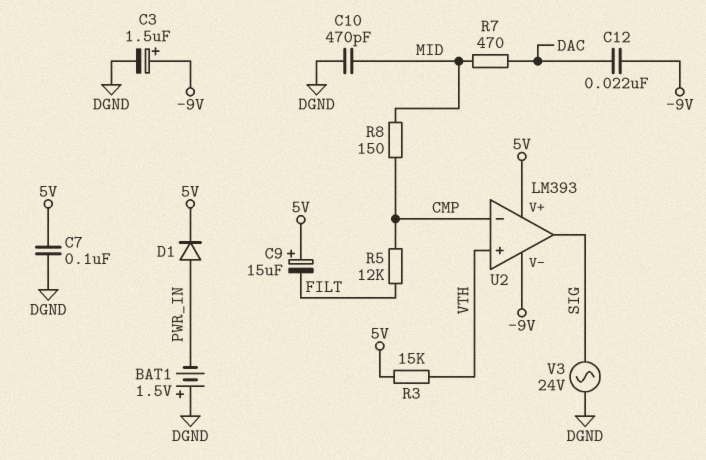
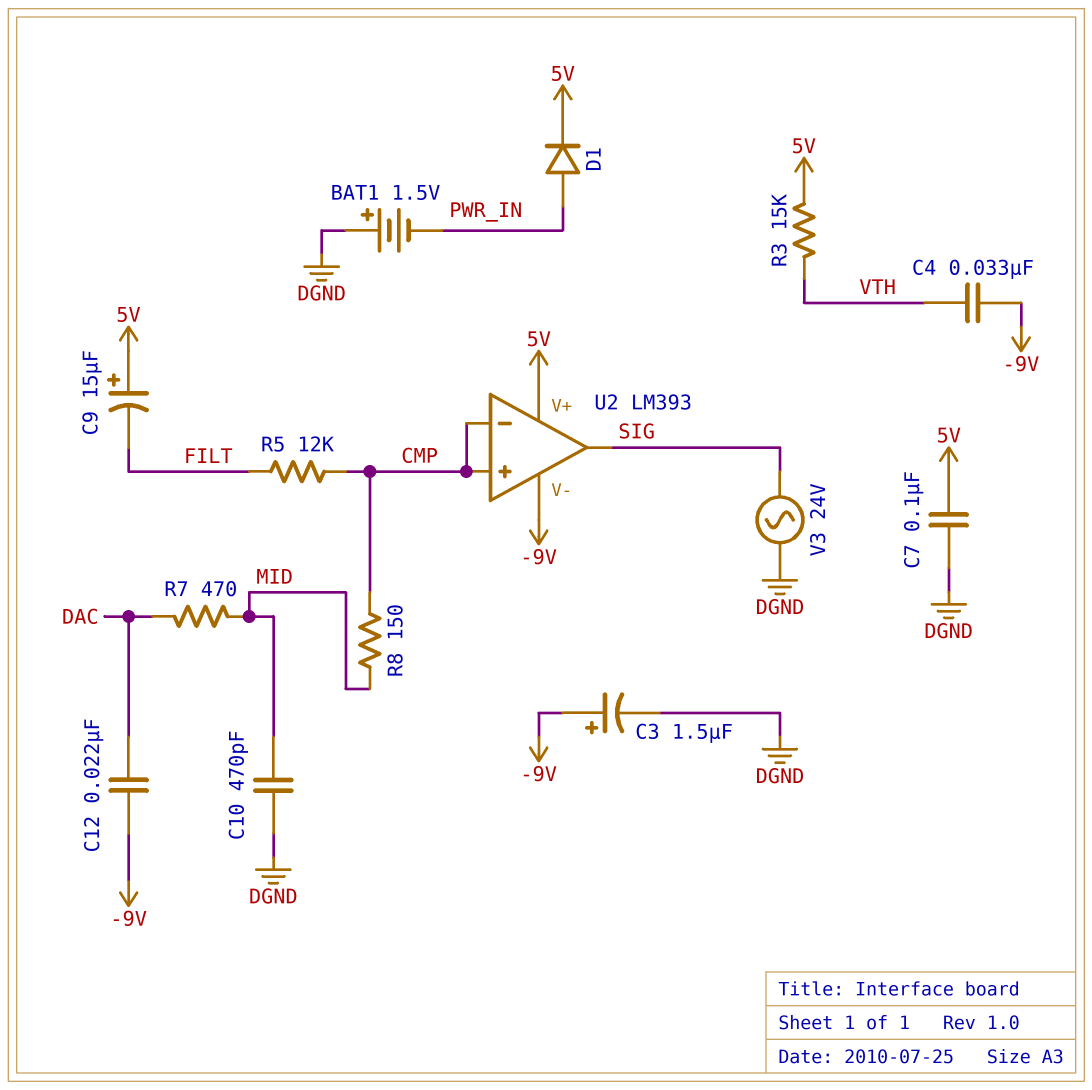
C4: none -> 33nF (-9V, VTH)
U2 pin in+: VTH -> CMP

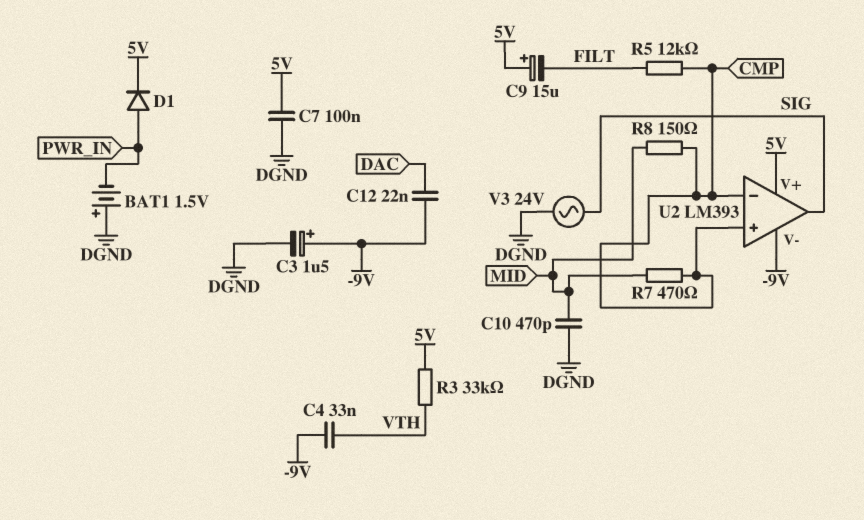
R3: 15k (5V, VTH) -> 33k (5V, VTH)
R7: 470 (DAC, MID) -> 470 (CMP, MID)

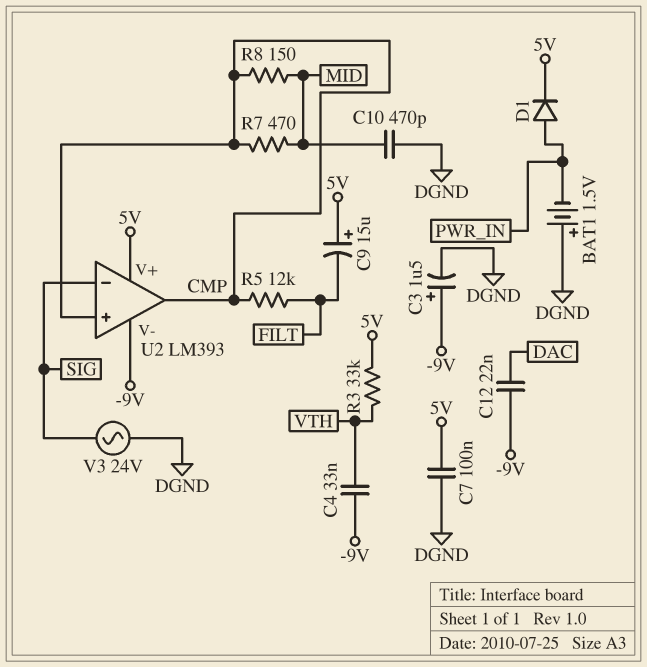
U2 pin in-: CMP -> SIG
U2 pin out: SIG -> CMP

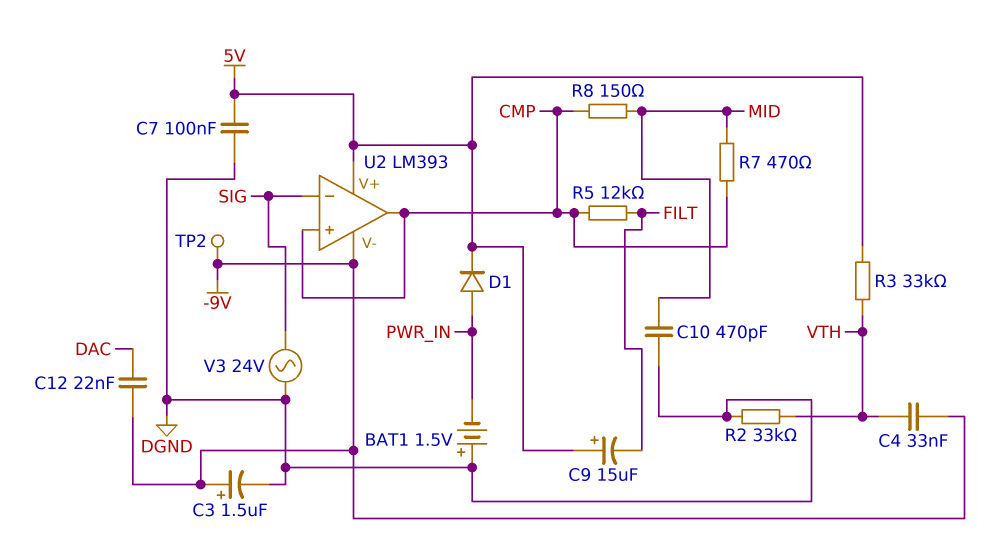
R2: none -> 33k (DGND, VTH)
TP2: none -> test point (-9V)

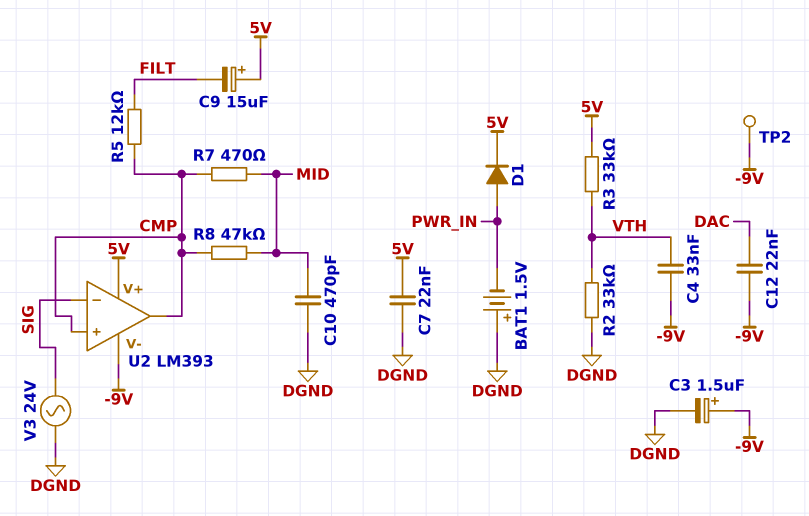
C7: 100nF (5V, DGND) -> 22nF (5V, DGND)
R8: 150 (CMP, MID) -> 47k (CMP, MID)

